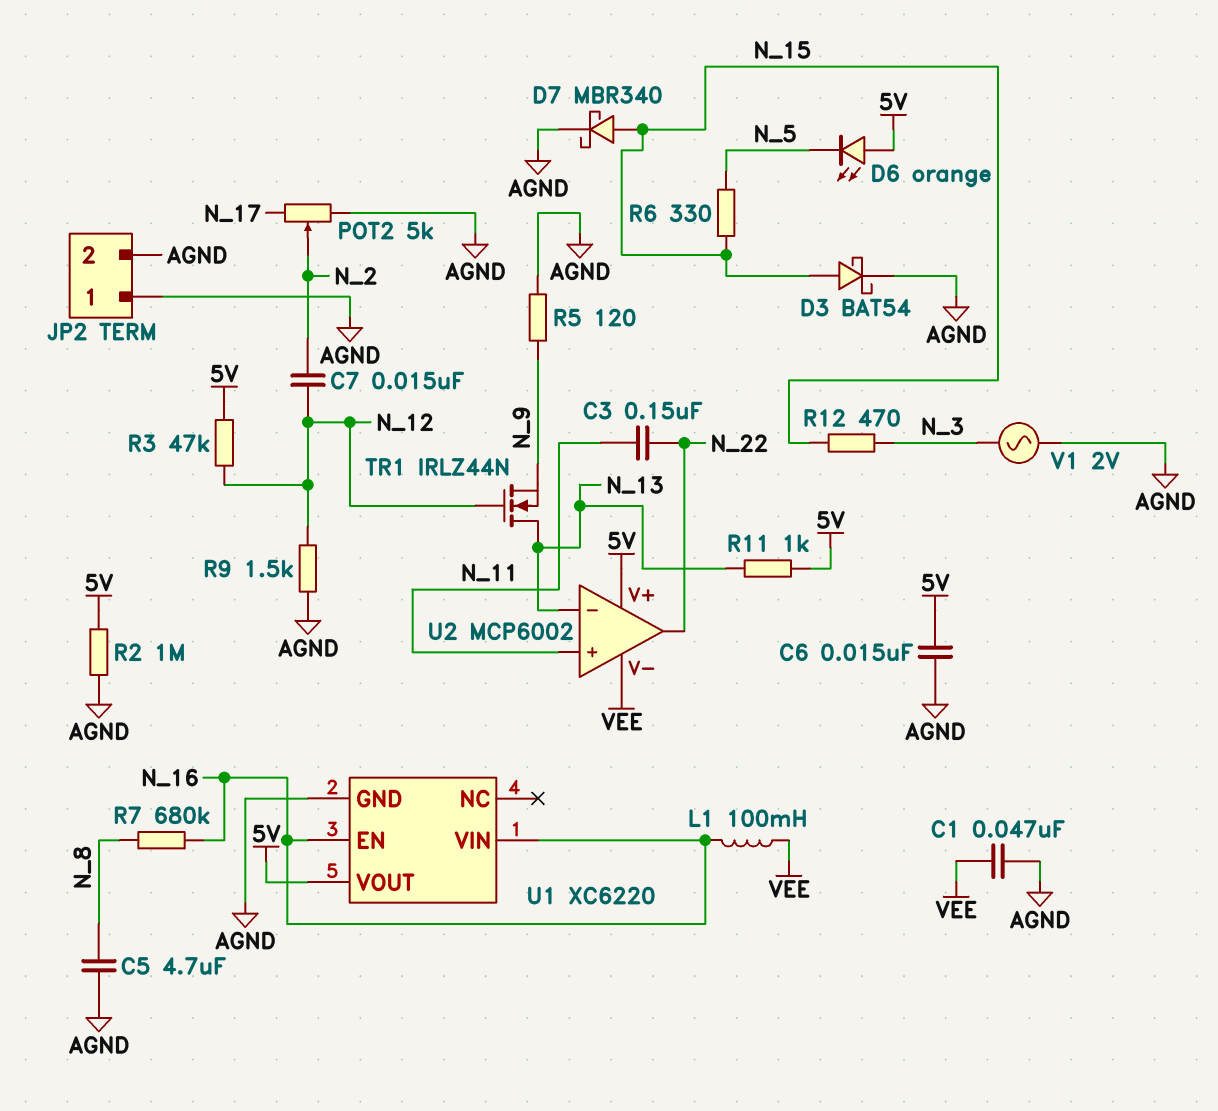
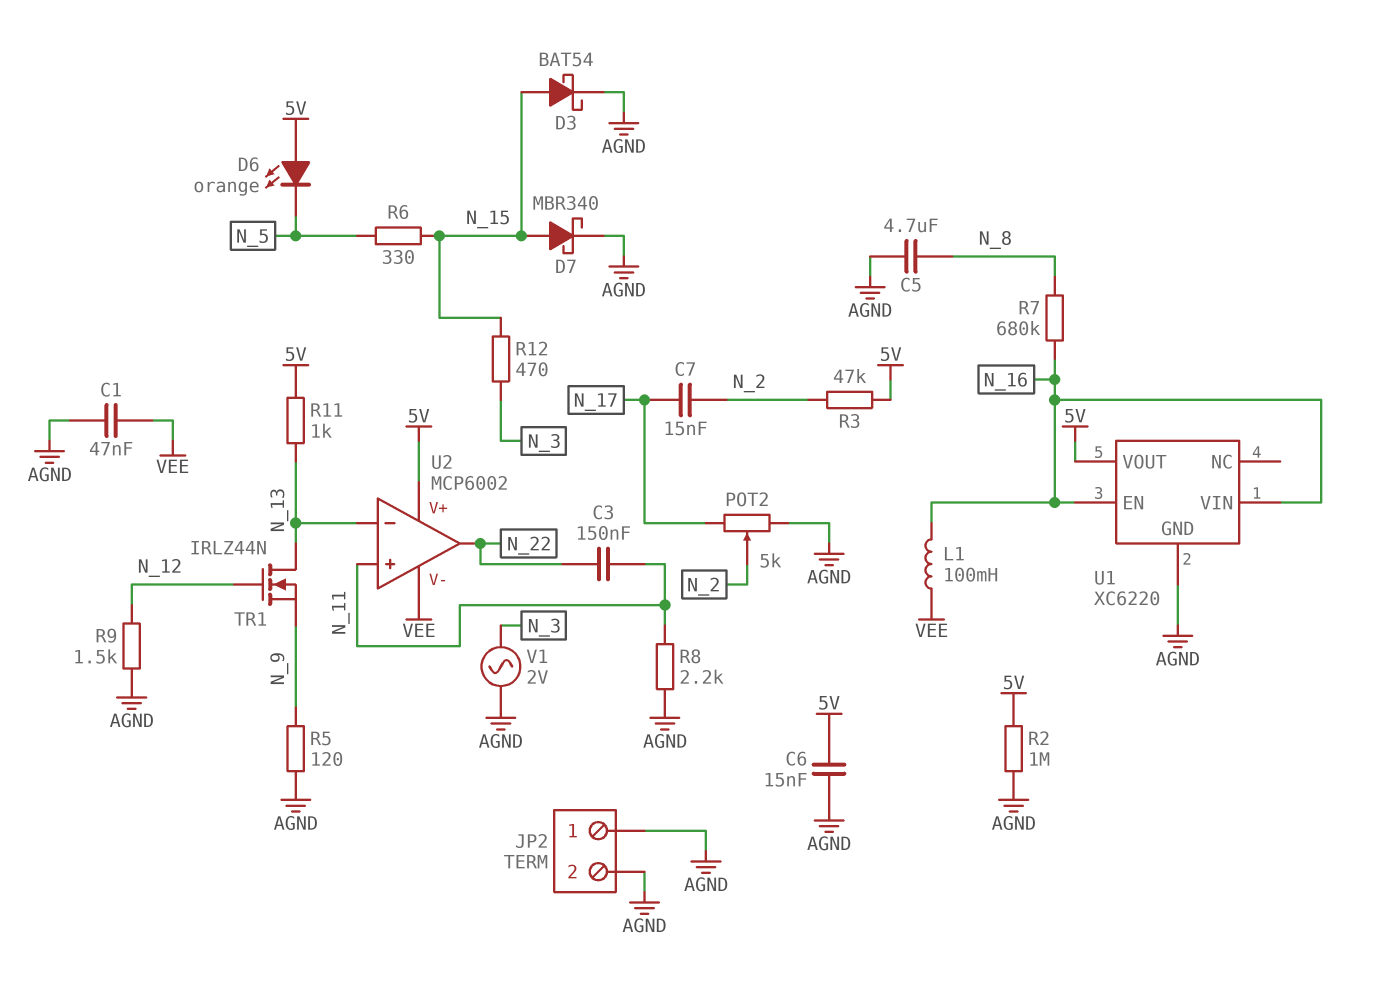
C7: 15nF (N_2, N_12) -> 15nF (N_2, N_17)
R3: 47k (5V, N_12) -> 47k (5V, N_2)
R8: none -> 2.2k (AGND, N_11)

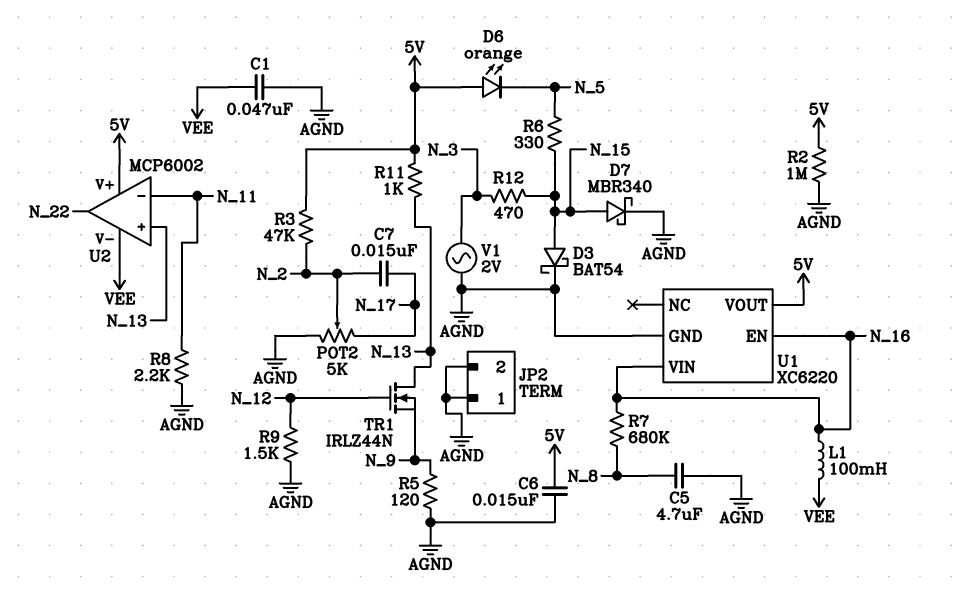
C3: 150nF (N_11, N_22) -> none
U2 pin in+: N_11 -> N_13
U2 pin in-: N_13 -> N_11

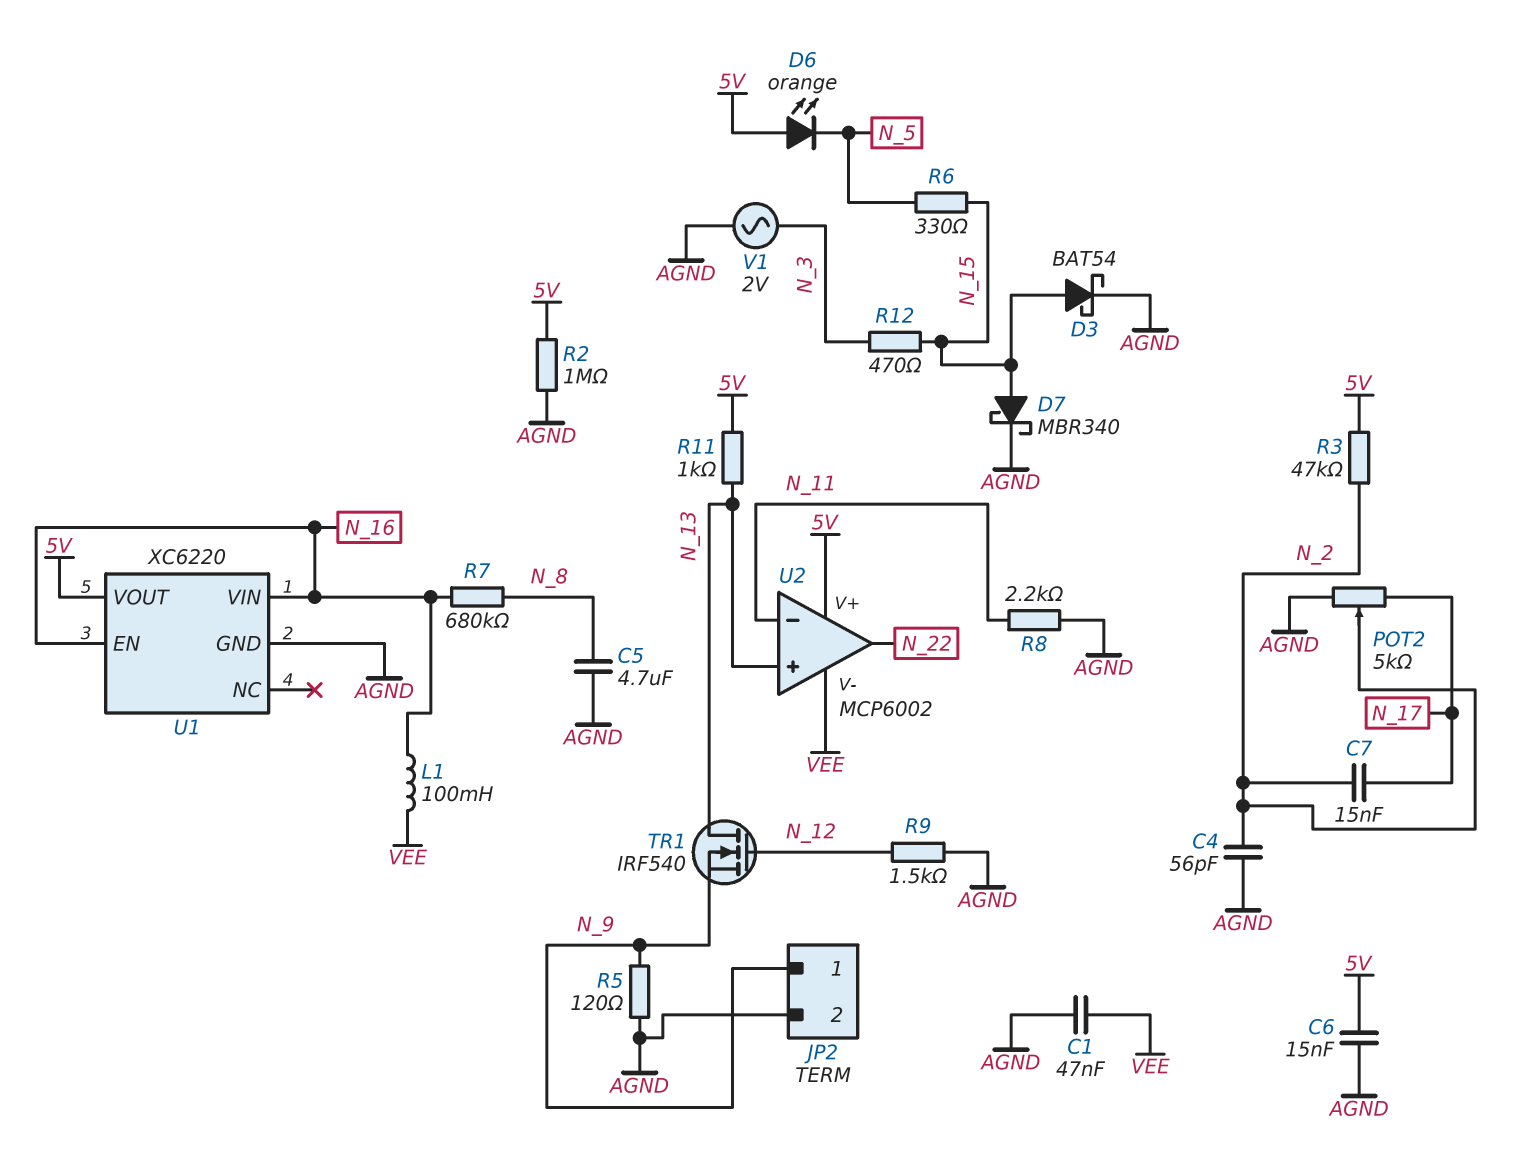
C4: none -> 56pF (AGND, N_2)
JP2 pin 1: AGND -> N_9
TR1: NMOS IRLZ44N (G N_12, D N_13, S N_9) -> NMOS IRF540 (G N_12, D N_13, S N_9)

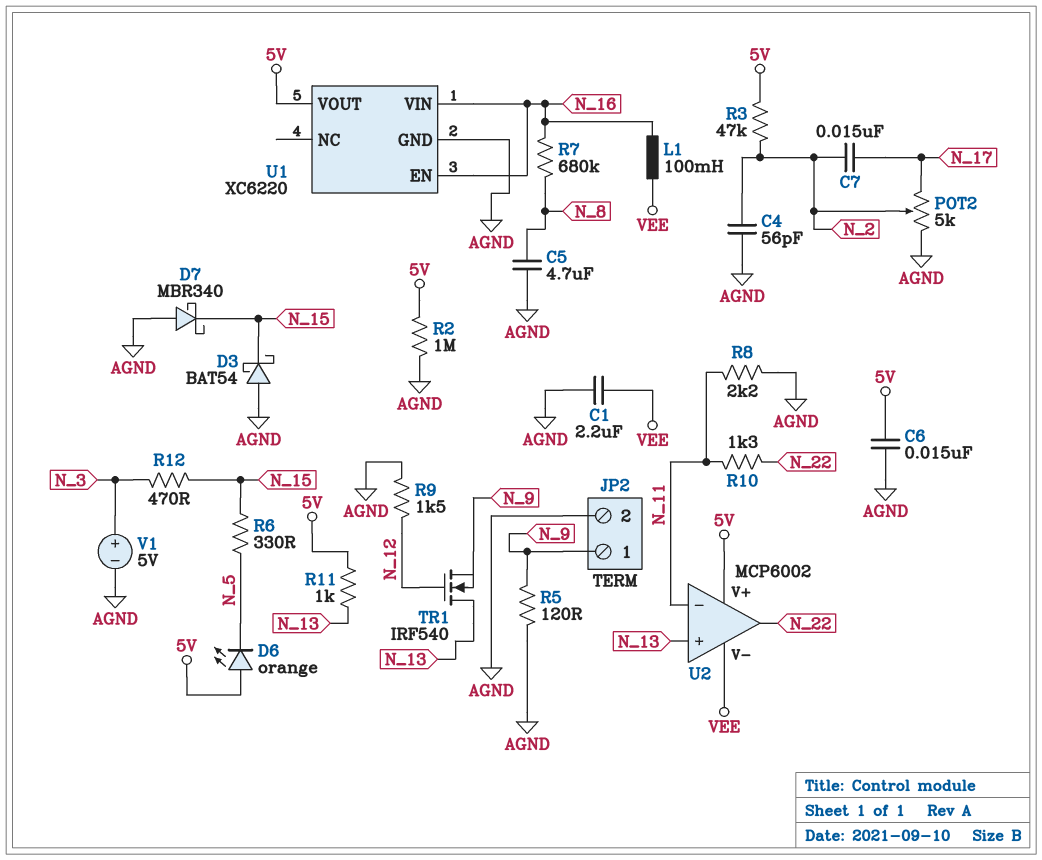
C1: 47nF (AGND, VEE) -> 2.2uF (AGND, VEE)
D3: schottky BAT54 (A N_15, K AGND) -> schottky BAT54 (A AGND, K N_15)
D7: schottky MBR340 (A N_15, K AGND) -> schottky MBR340 (A AGND, K N_15)
R10: none -> 1.3k (N_11, N_22)
V1: AC 2V (AGND, N_3) -> 5V (plus N_3, minus AGND)

